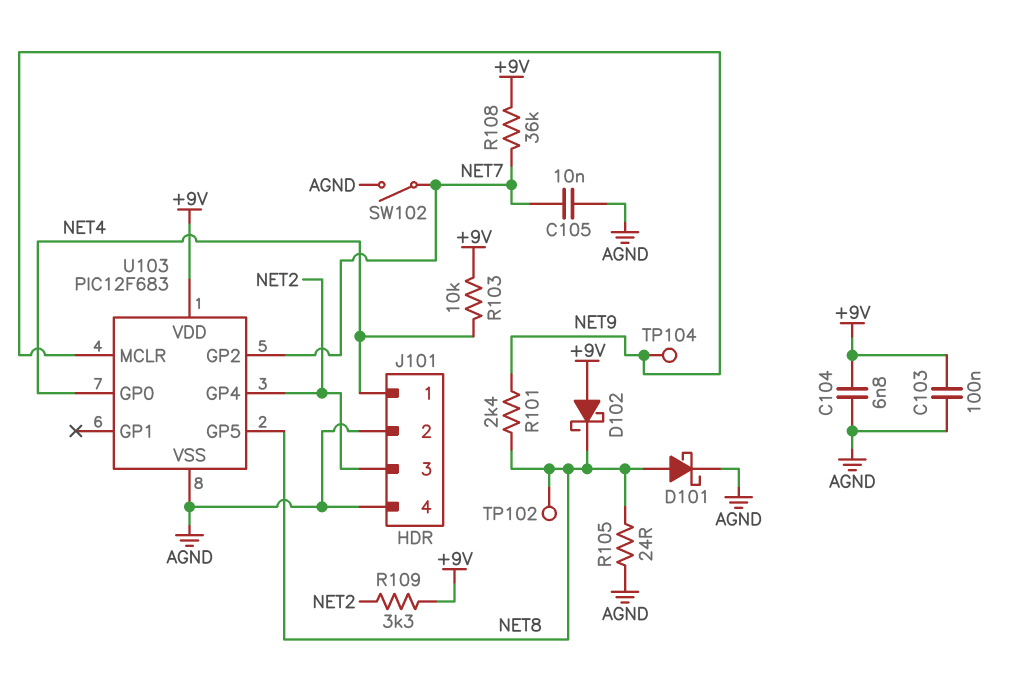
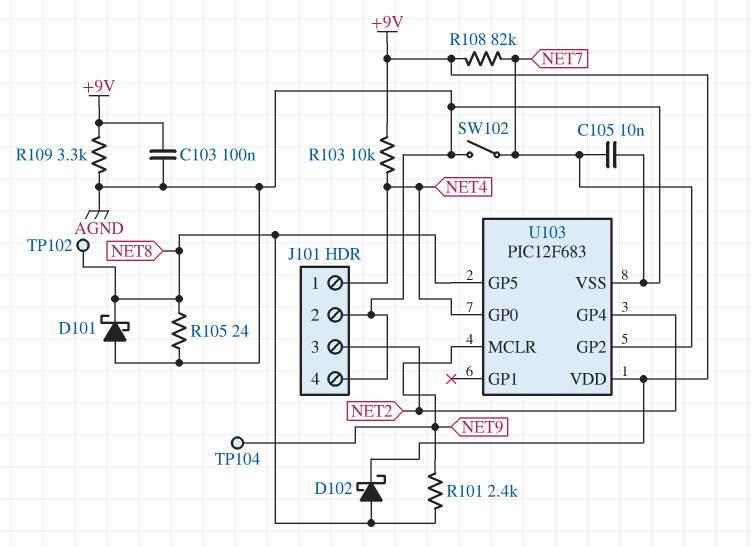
C104: 6.8nF (+9V, AGND) -> none
D101: schottky (A NET8, K AGND) -> schottky (A AGND, K NET8)
D102: schottky (A +9V, K NET8) -> schottky (A NET8, K +9V)
R108: 36k (+9V, NET7) -> 82k (+9V, NET7)
R109: 3.3k (+9V, NET2) -> 3.3k (+9V, AGND)

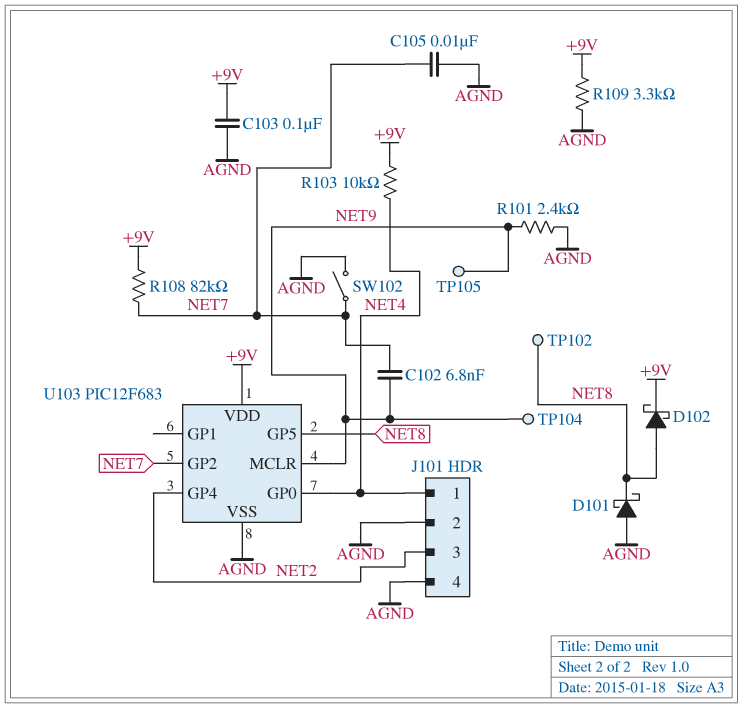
C102: none -> 6.8nF (NET7, NET9)
R101: 2.4k (NET8, NET9) -> 2.4k (AGND, NET9)
R105: 24 (AGND, NET8) -> none
TP105: none -> test point (NET9)

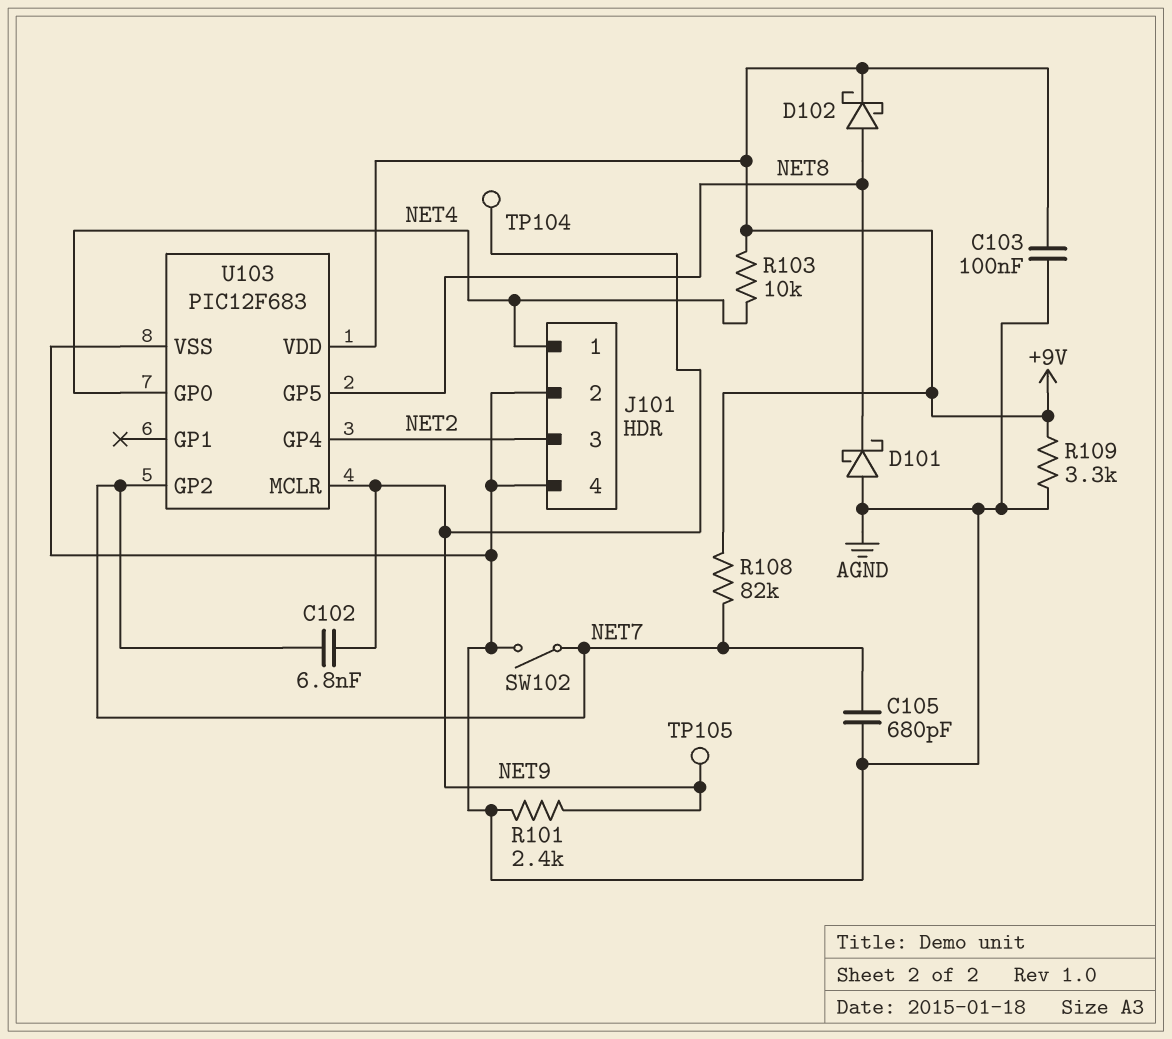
C105: 10nF (AGND, NET7) -> 680pF (AGND, NET7)
TP102: test point (NET8) -> none

